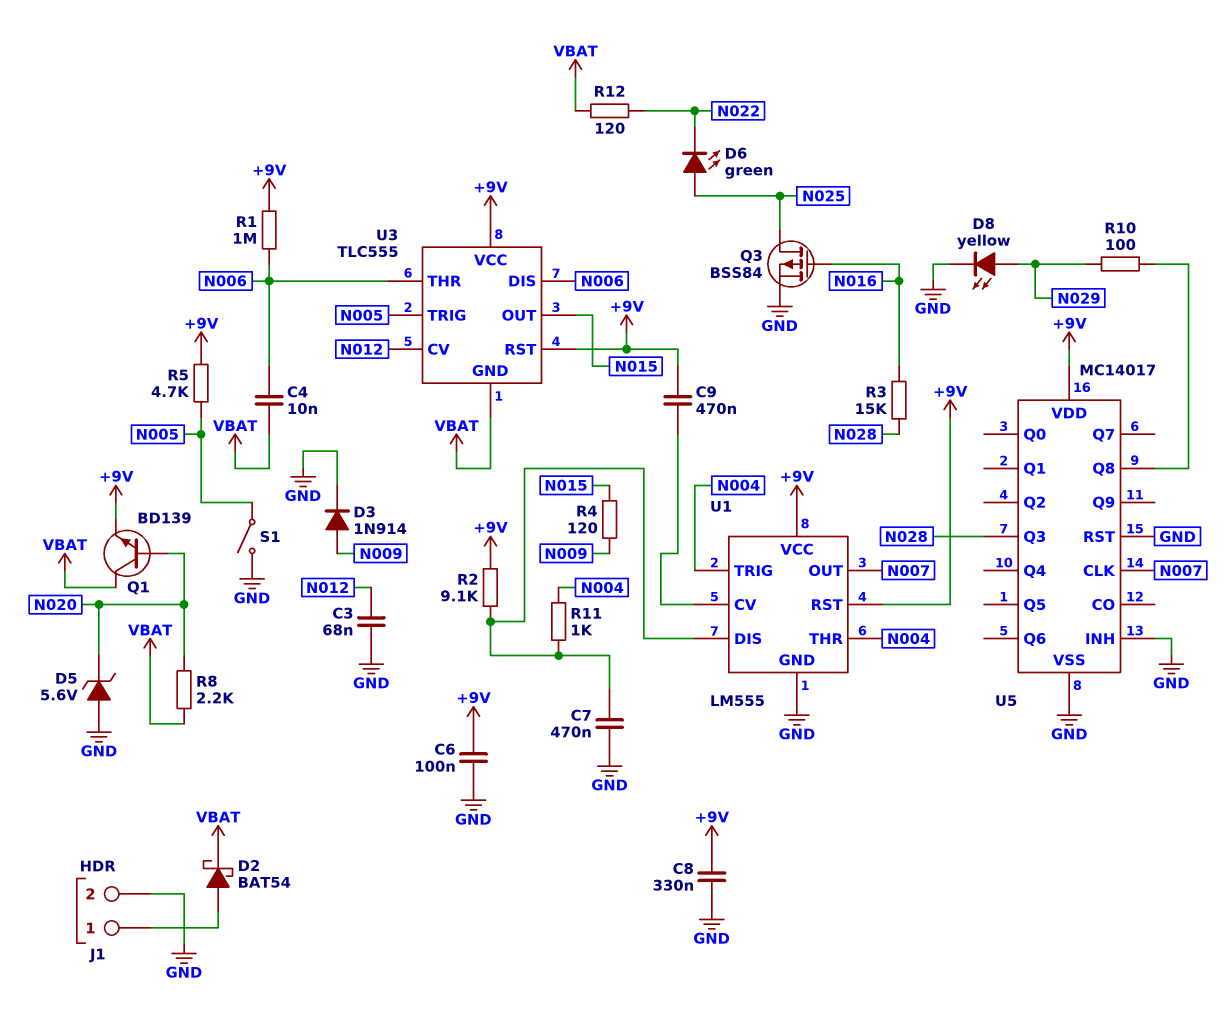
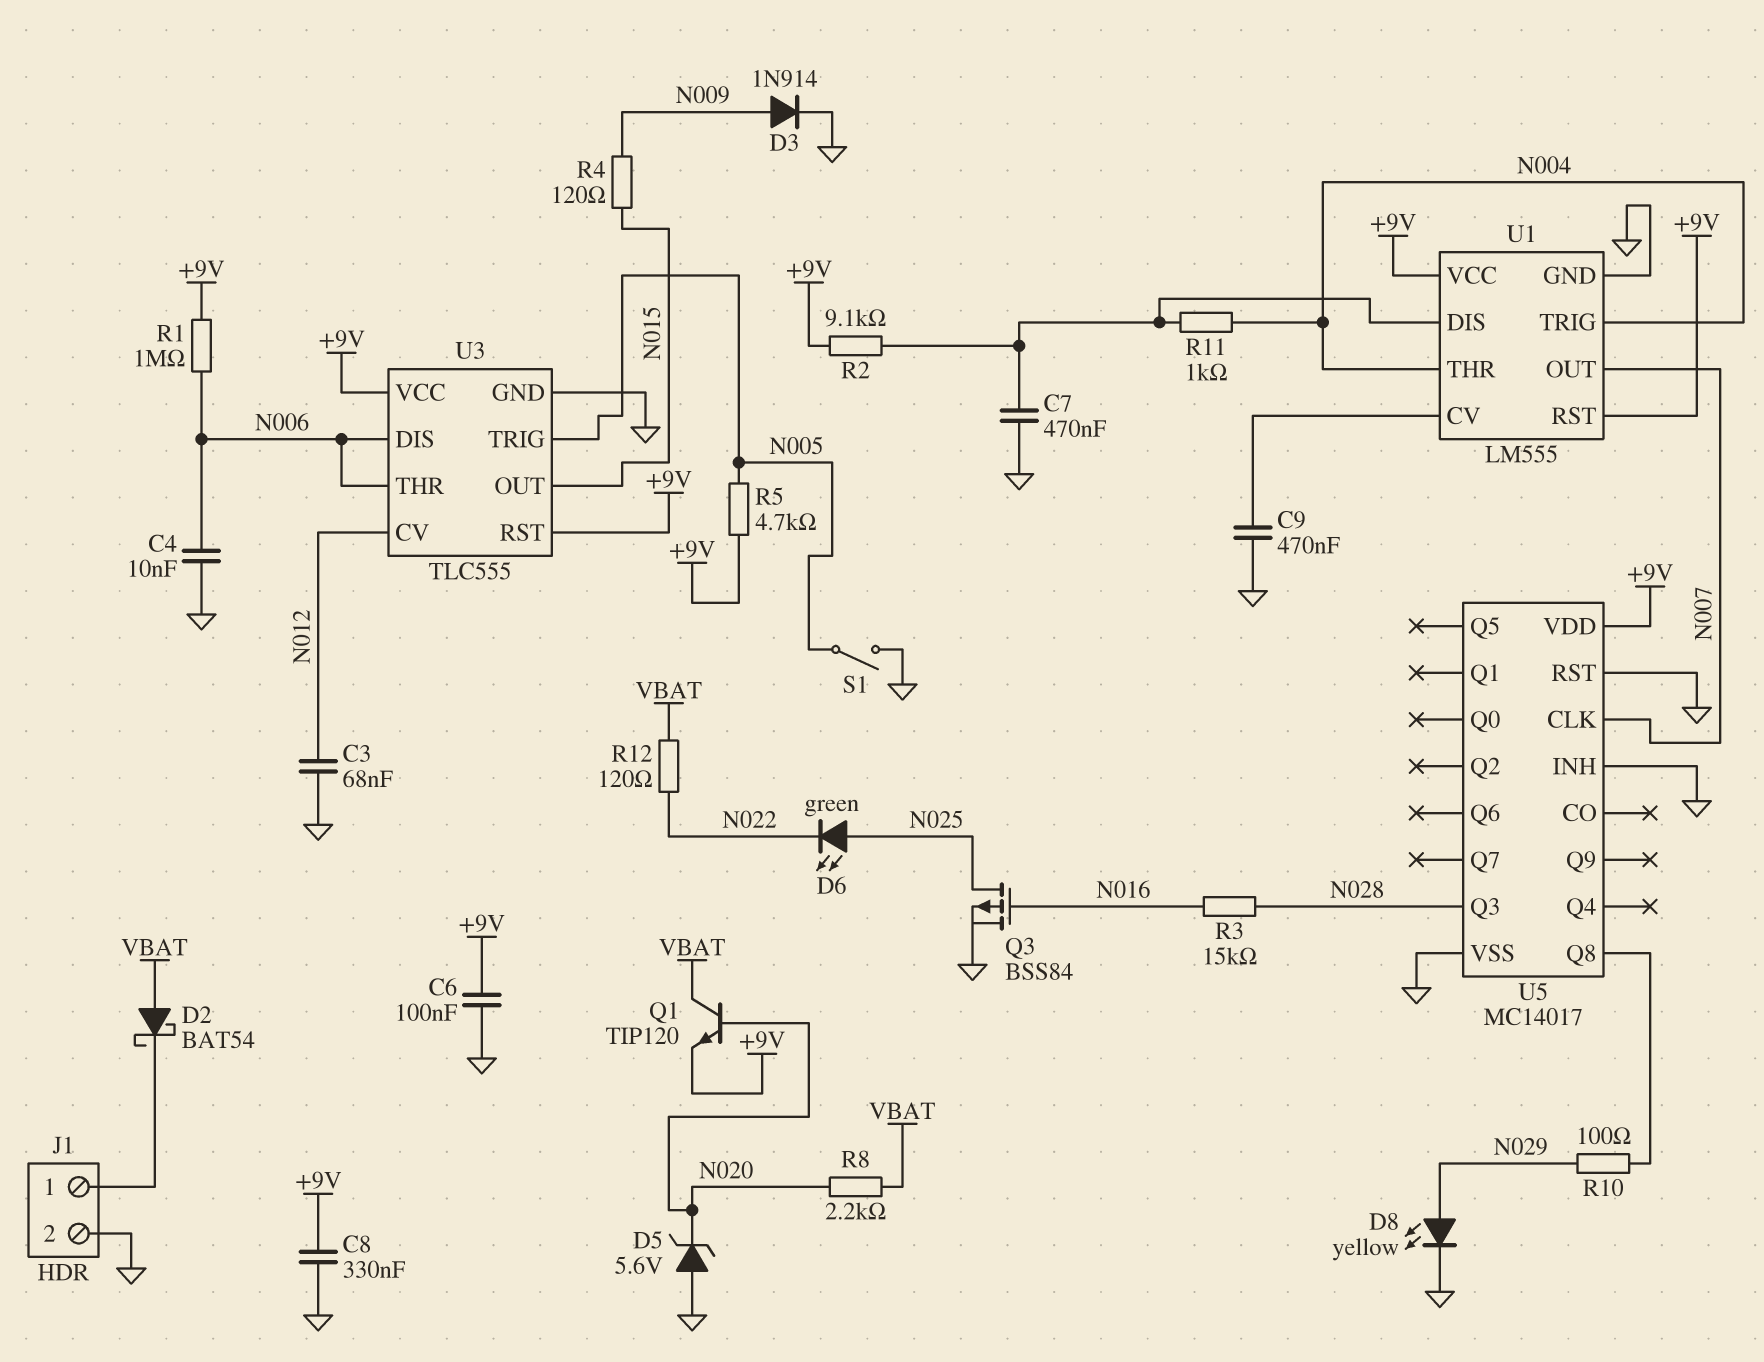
C4: 10nF (N006, VBAT) -> 10nF (GND, N006)
C9: 470nF (+9V, U1/CV) -> 470nF (GND, U1/CV)
D2: schottky BAT54 (A J1/1, K VBAT) -> schottky BAT54 (A VBAT, K J1/1)
Q1: NPN BD139 (B N020, C VBAT, E +9V) -> NPN TIP120 (B N020, C VBAT, E +9V)
U3 pin GND: VBAT -> GND

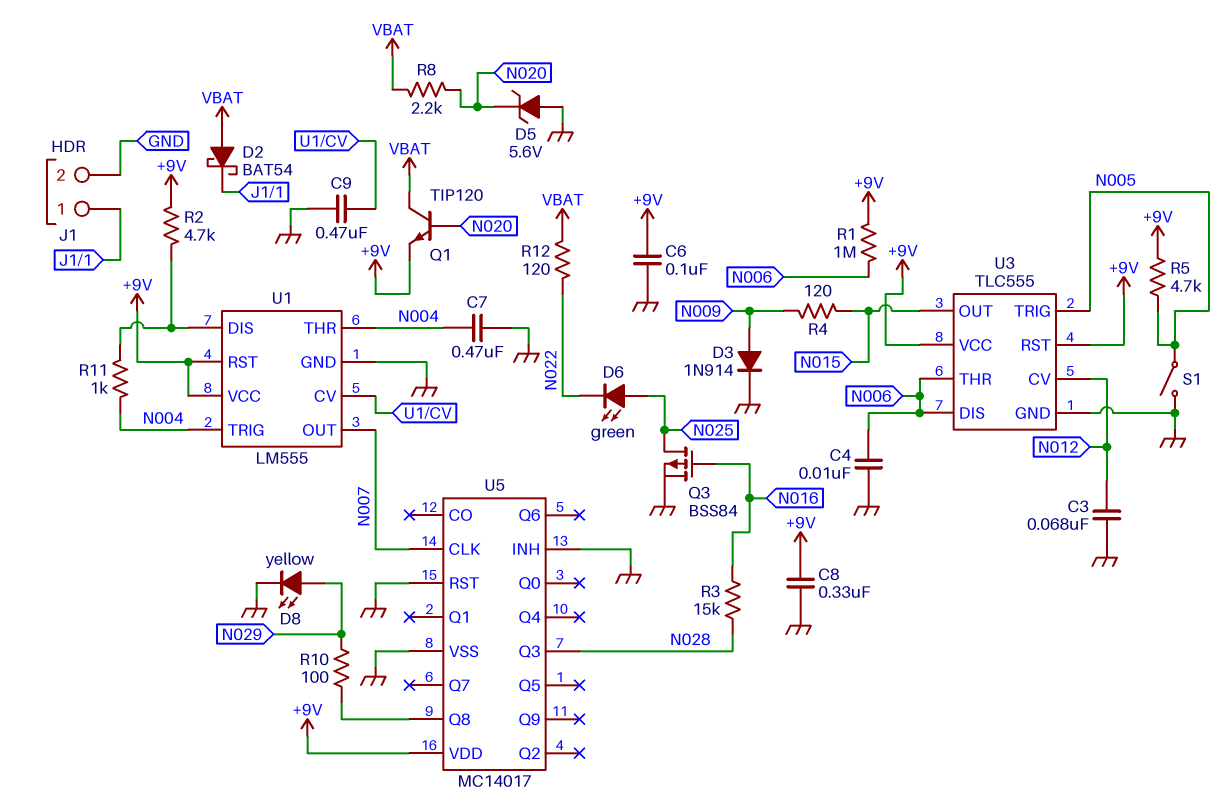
C7: 470nF (GND, U1/DIS) -> 470nF (GND, N004)
R2: 9.1k (+9V, U1/DIS) -> 4.7k (+9V, U1/DIS)

